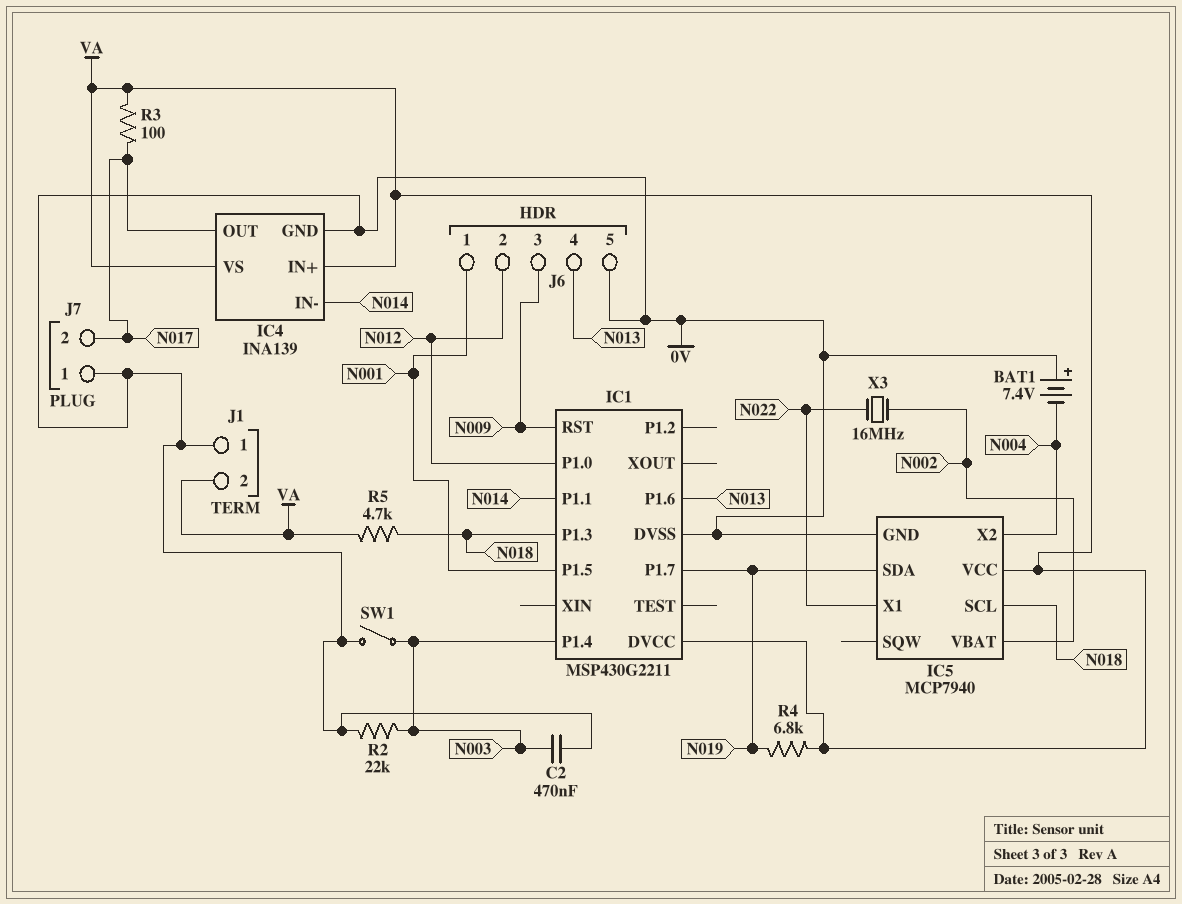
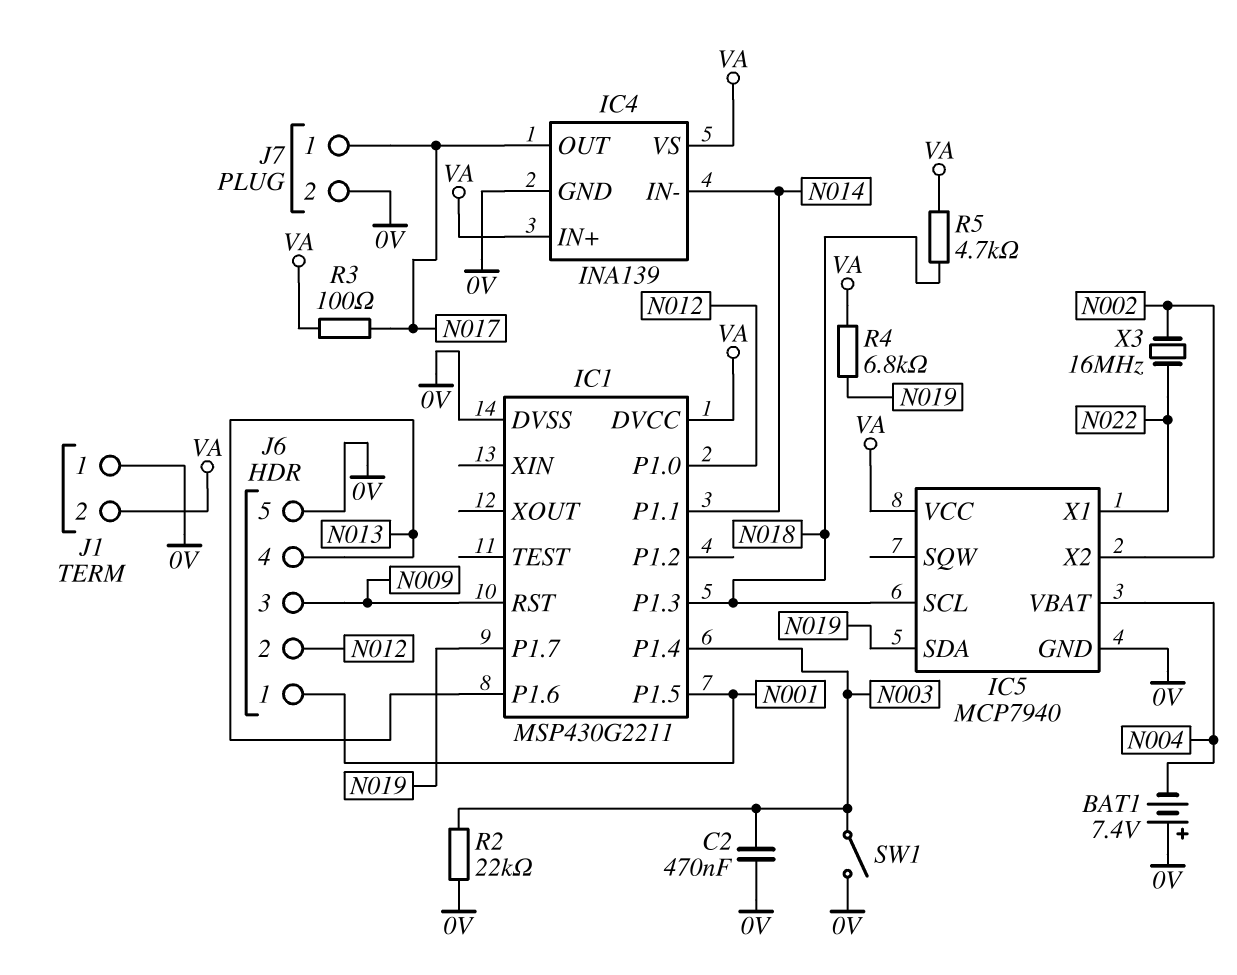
IC5 pin VBAT: N002 -> N004
IC5 pin X2: N004 -> N002
J7 pin 1: 0V -> N017
J7 pin 2: N017 -> 0V

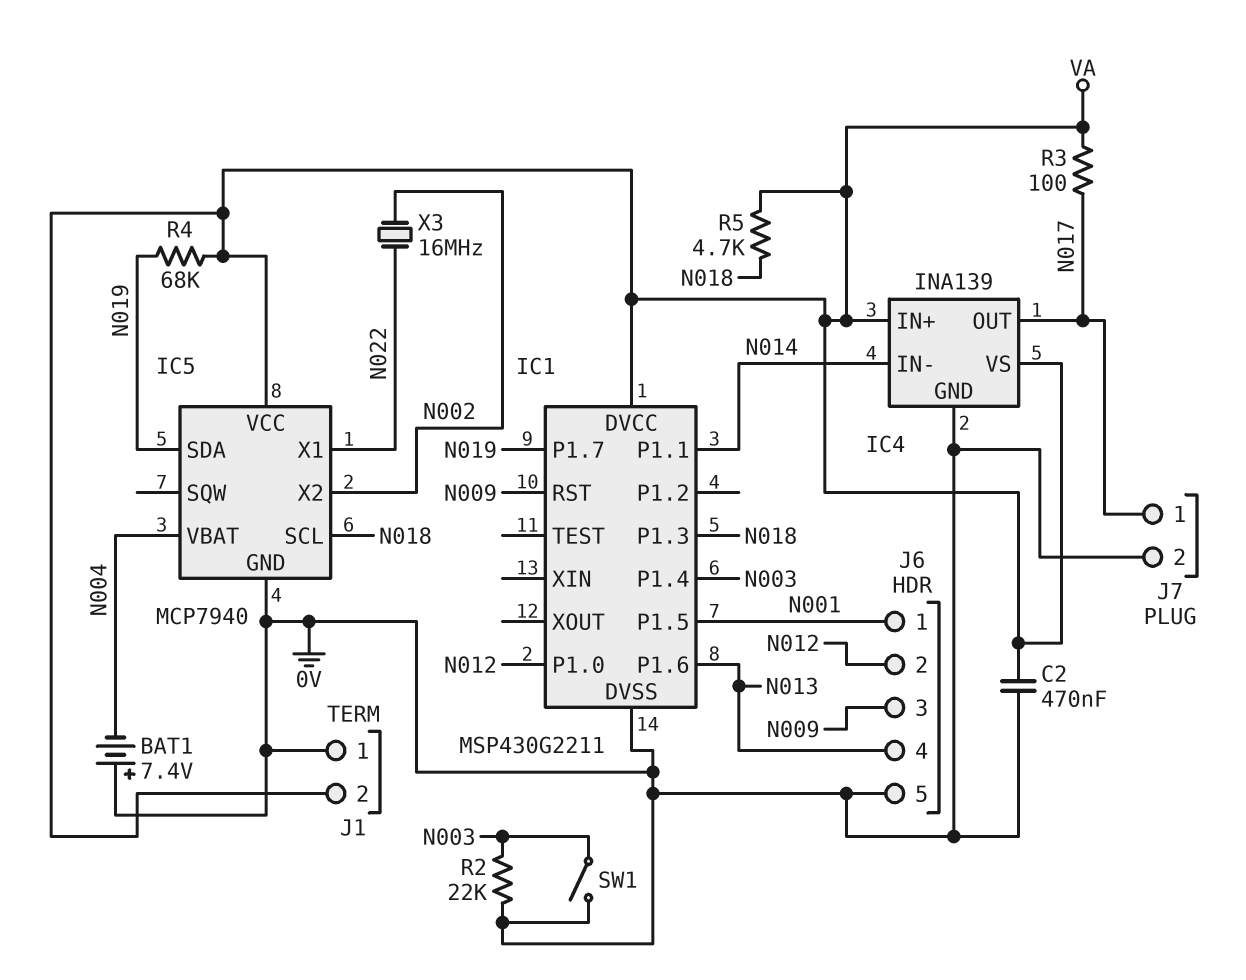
C2: 470nF (0V, N003) -> 470nF (0V, VA)
R4: 6.8k (N019, VA) -> 68k (N019, VA)

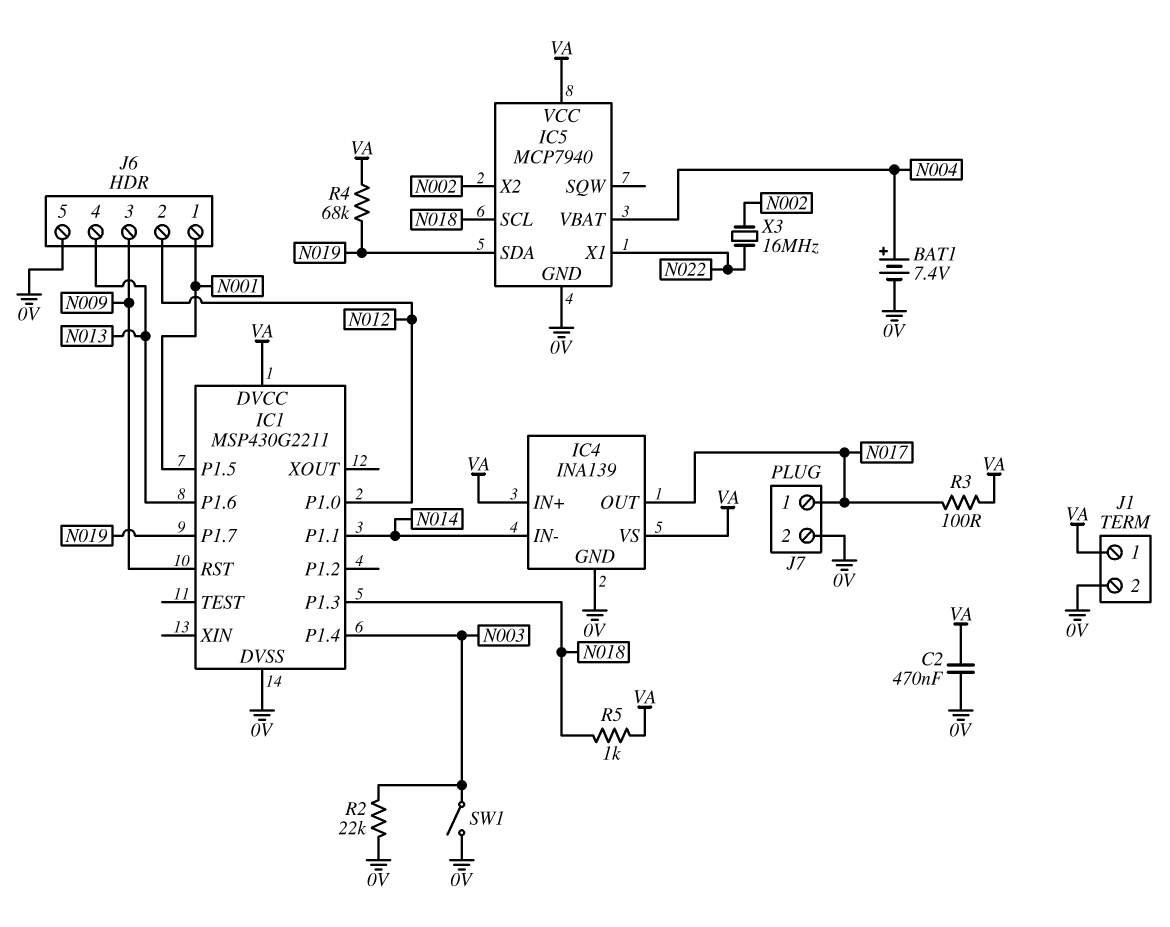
BAT1: 7.4V (plus 0V, minus N004) -> 7.4V (plus N004, minus 0V)
J1 pin 1: 0V -> VA
J1 pin 2: VA -> 0V
R5: 4.7k (N018, VA) -> 1k (N018, VA)

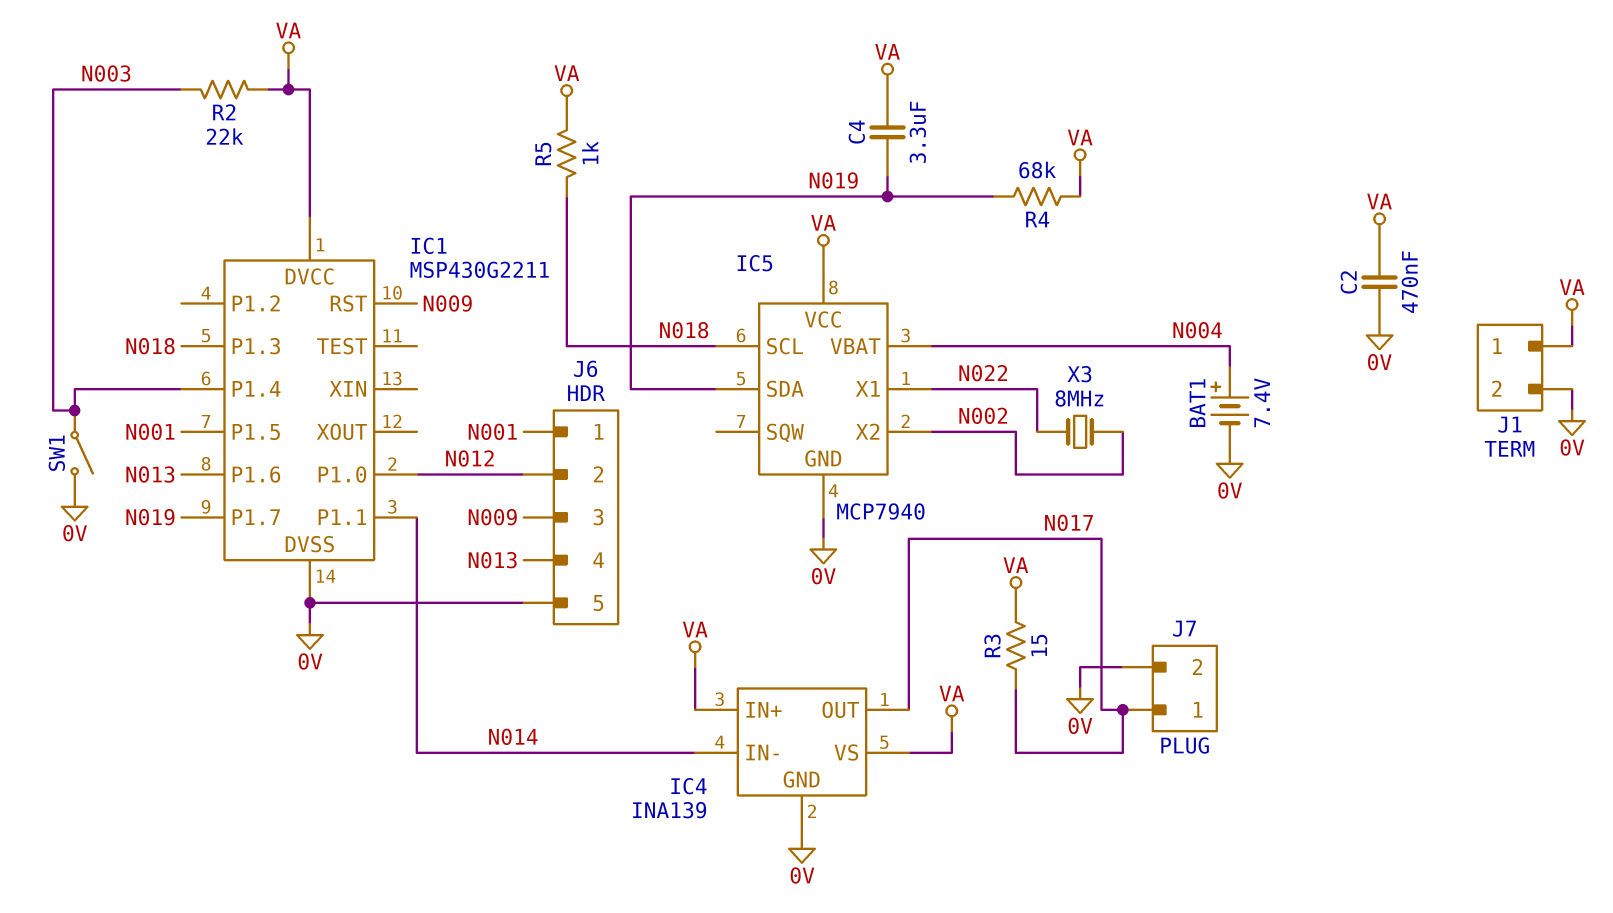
C4: none -> 3.3uF (N019, VA)
R2: 22k (0V, N003) -> 22k (N003, VA)
R3: 100 (N017, VA) -> 15 (N017, VA)
X3: 16MHz (N002, N022) -> 8MHz (N002, N022)

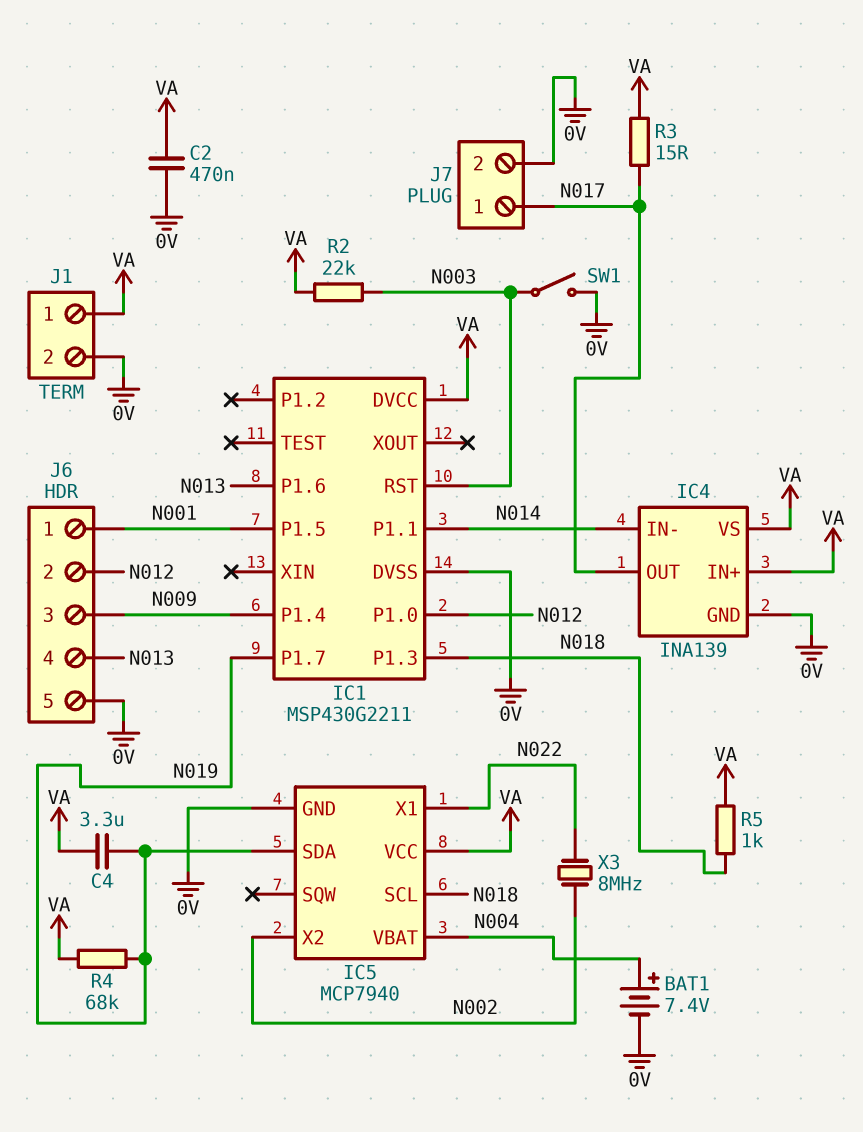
IC1 pin P1.4: N003 -> N009
IC1 pin RST: N009 -> N003

